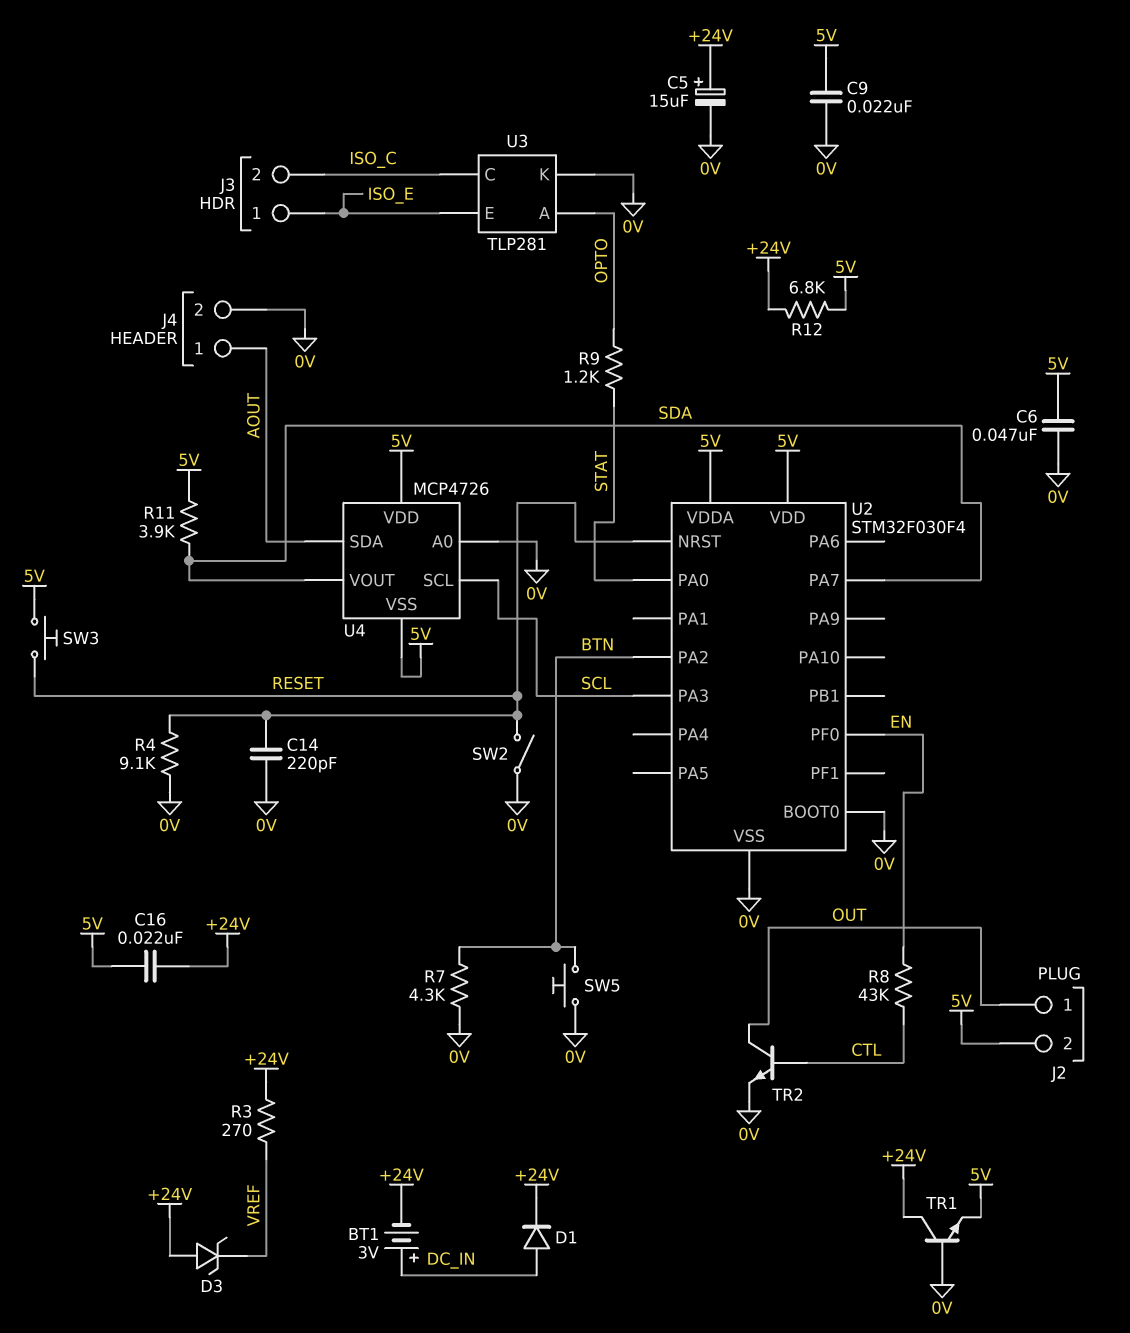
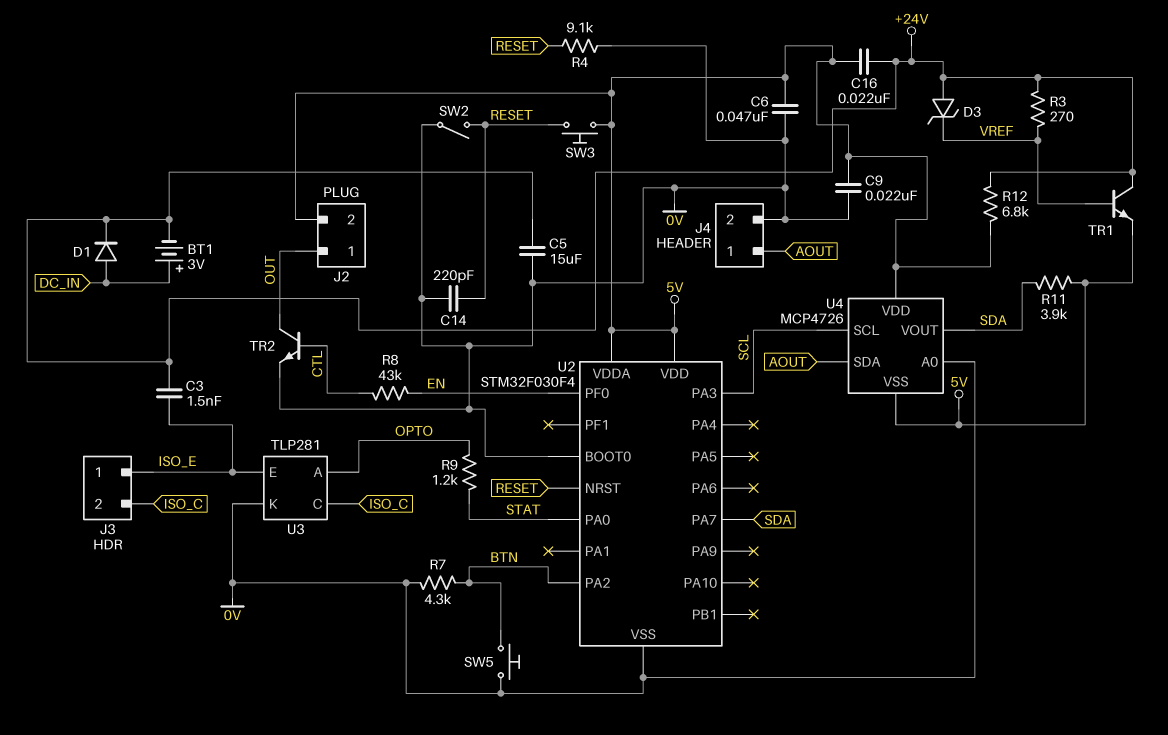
C3: none -> 1.5nF (+24V, ISO_E)
C5: 15uF (plus +24V, minus 0V) -> 15uF (+24V, 0V)
TR1: NPN (B 0V, C +24V, E 5V) -> NPN (B VREF, C +24V, E 5V)

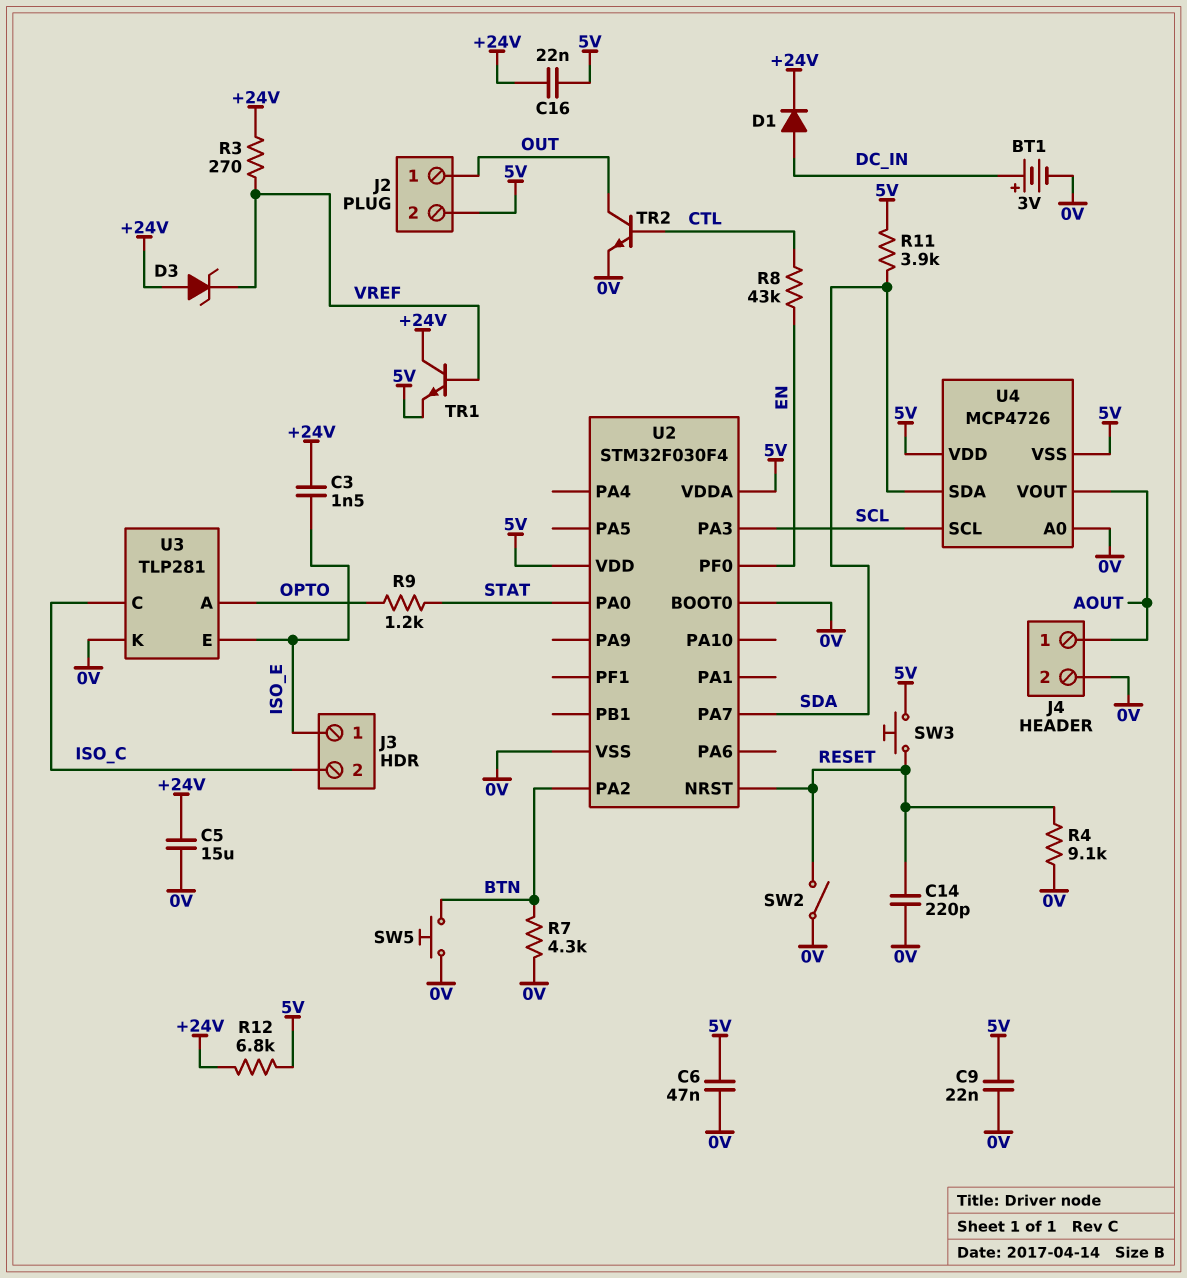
BT1: 3V (plus DC_IN, minus +24V) -> 3V (plus DC_IN, minus 0V)
U4 pin SDA: AOUT -> SDA
U4 pin VOUT: SDA -> AOUT

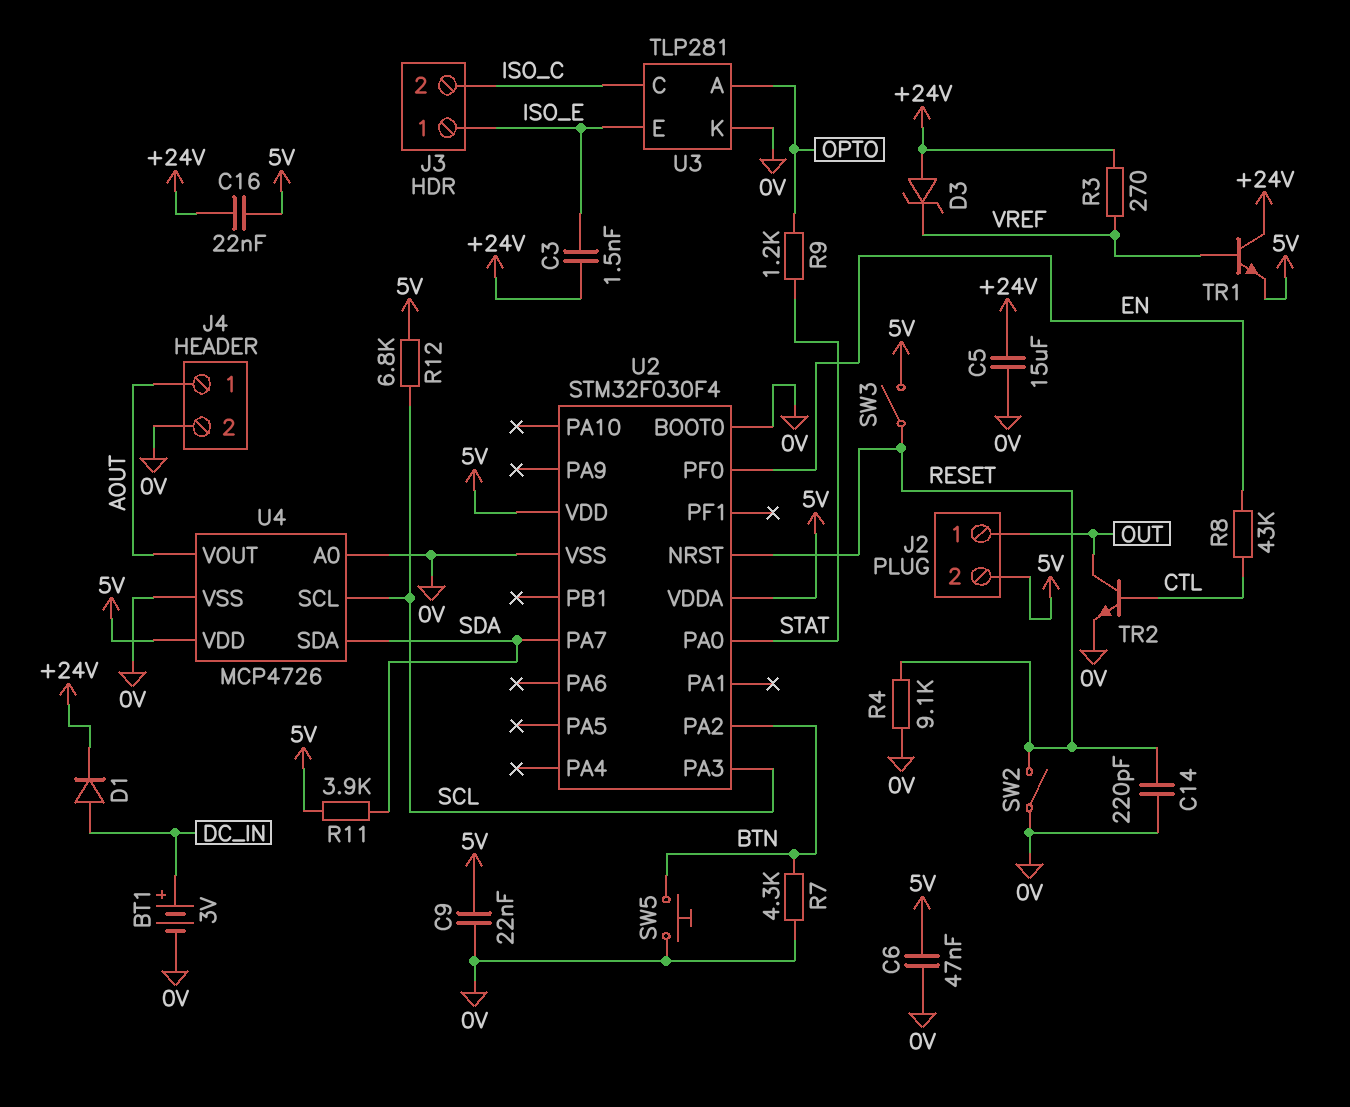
R12: 6.8k (+24V, 5V) -> 6.8k (5V, SCL)
SW3: button (5V, RESET) -> switch (5V, RESET)
U4 pin VSS: 5V -> 0V

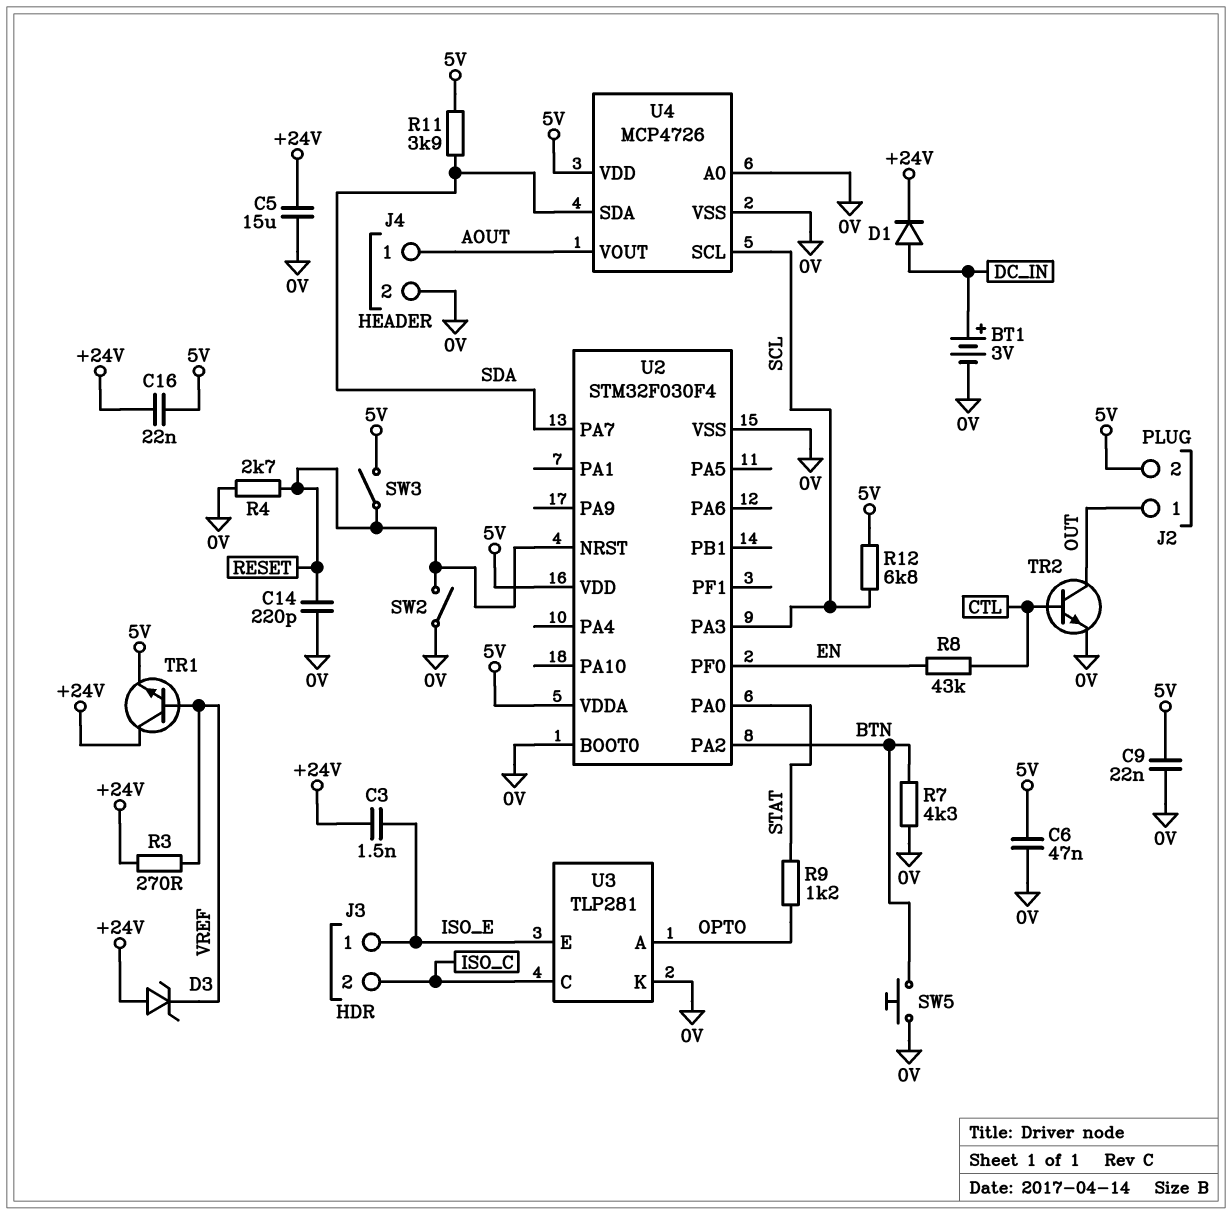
R4: 9.1k (0V, RESET) -> 2.7k (0V, RESET)

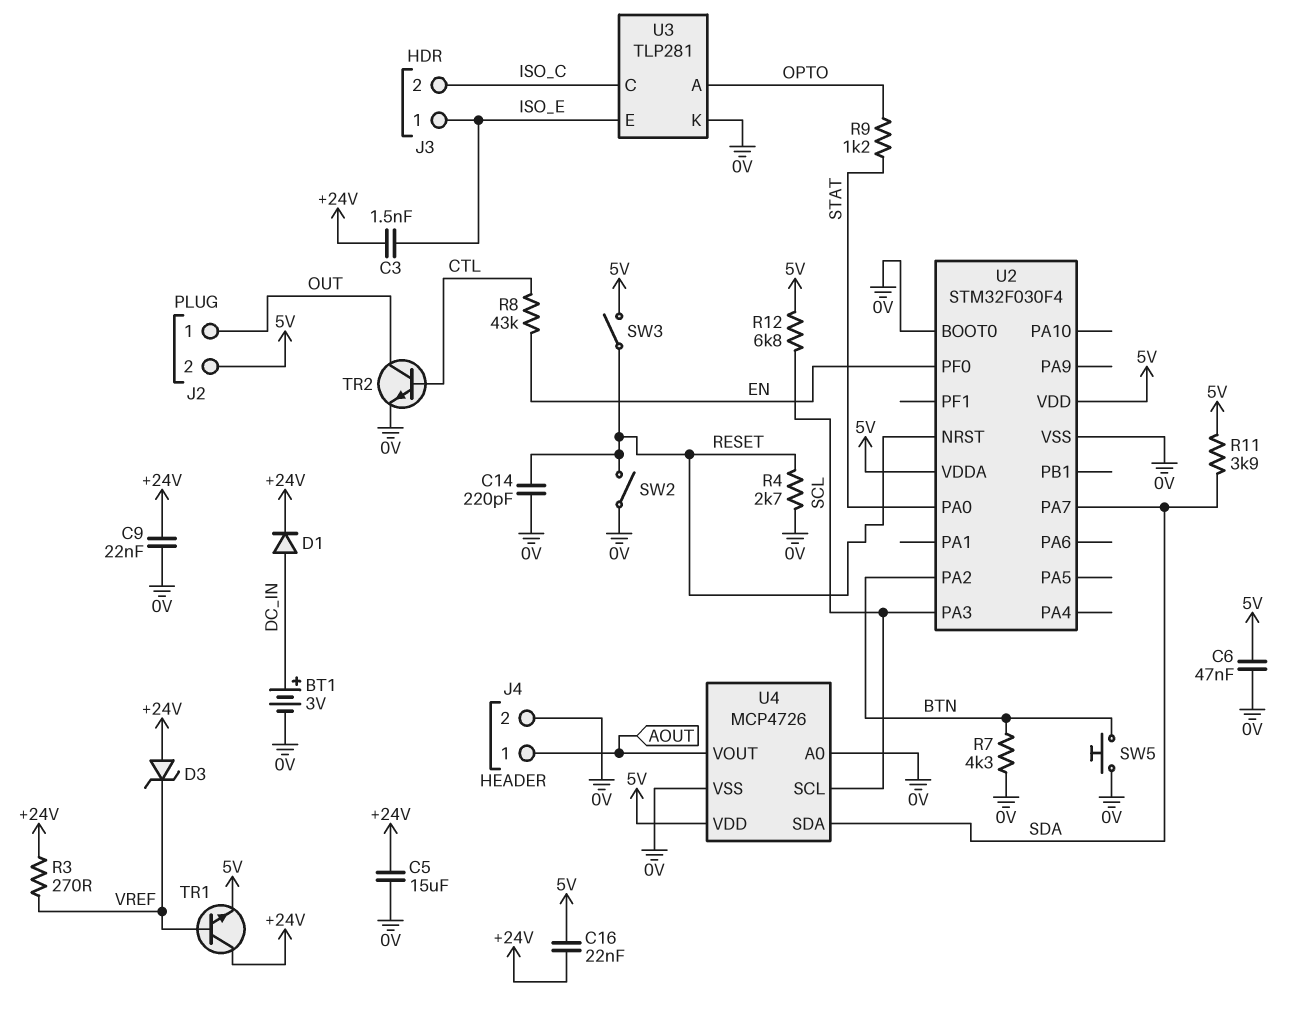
C9: 22nF (0V, 5V) -> 22nF (+24V, 0V)

